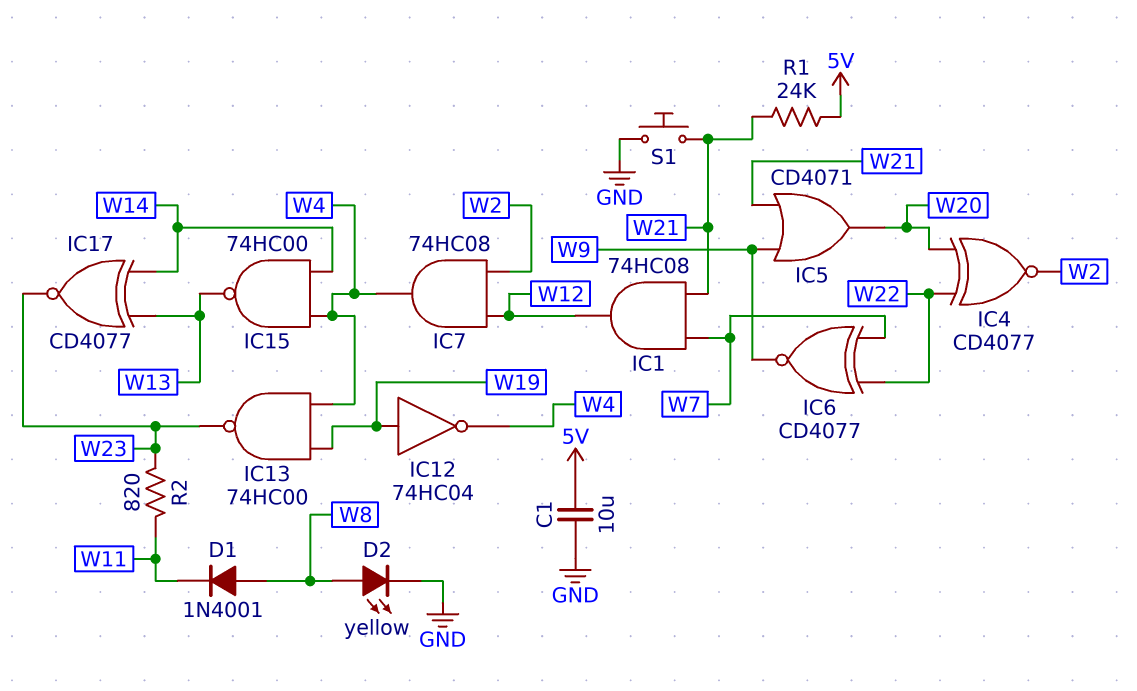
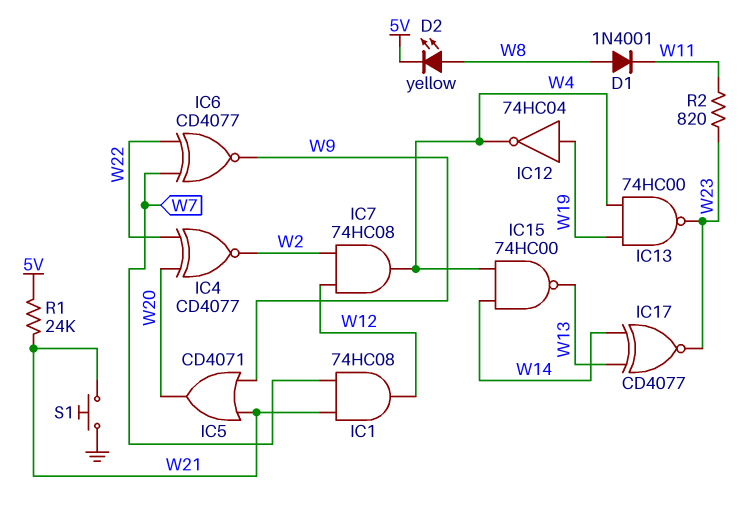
C1: 10uF (5V, GND) -> none
D2: LED yellow (A W8, K GND) -> LED yellow (A W8, K 5V)

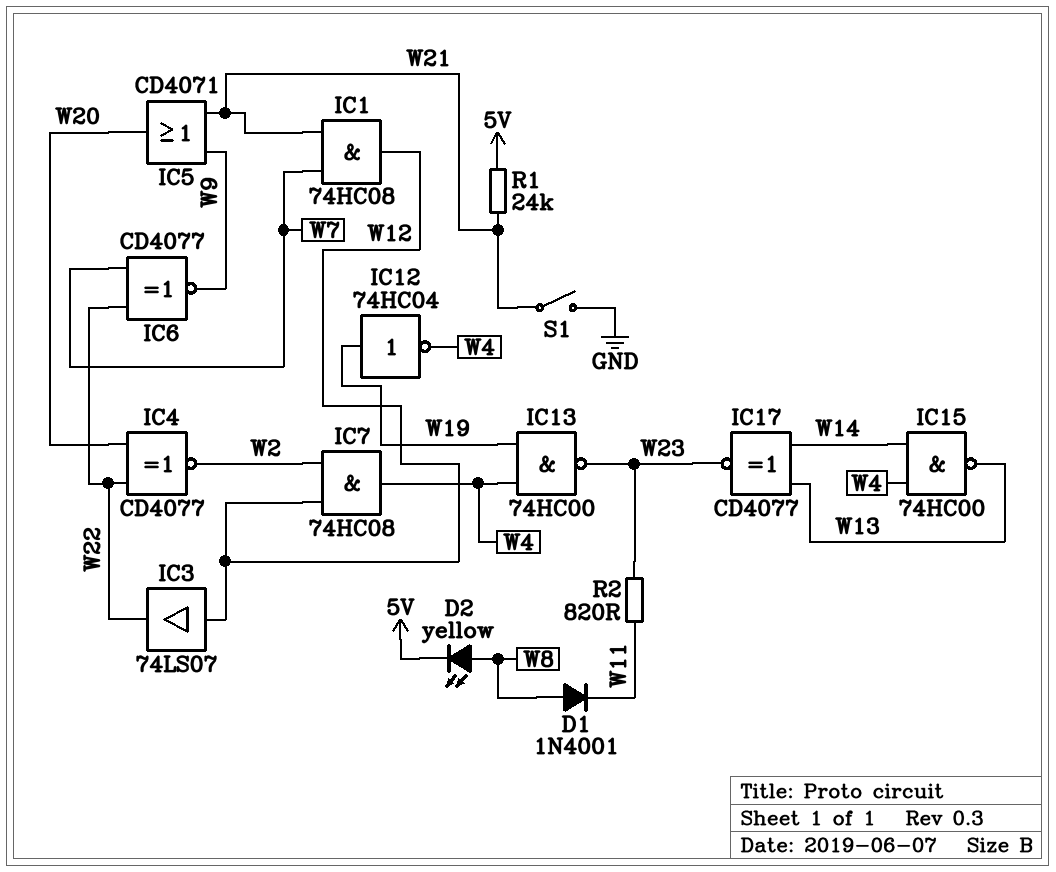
IC3: none -> buffer 74LS07 (in W12, out W22)
S1: button (GND, W21) -> switch (GND, W21)

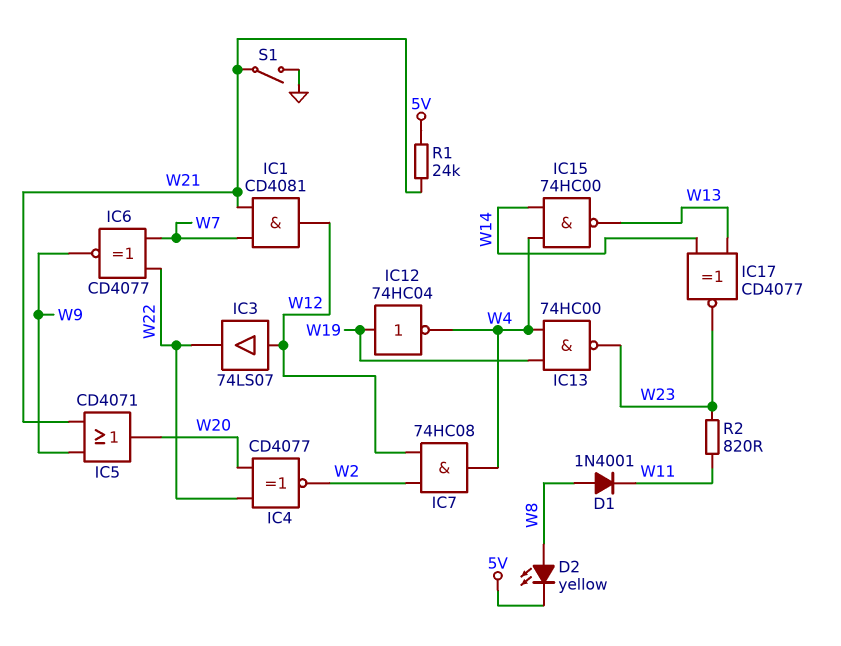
IC1: AND 74HC08 (in W7, in W21, out W12) -> AND CD4081 (in W7, in W21, out W12)

